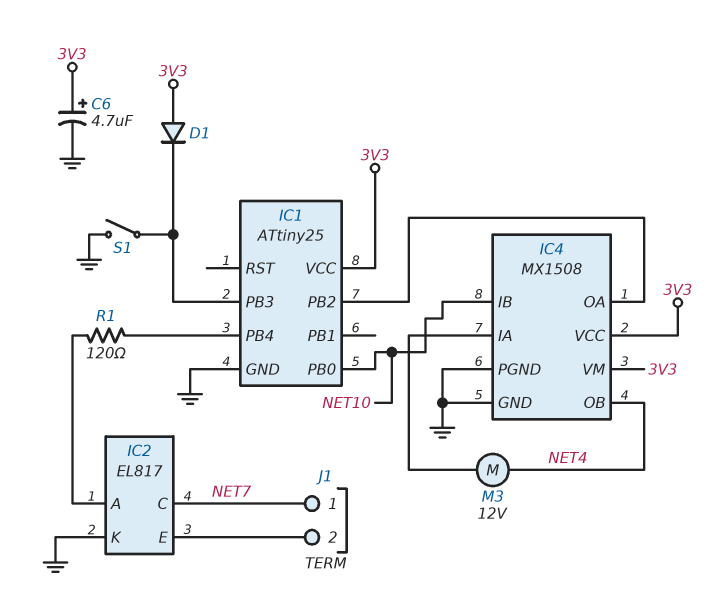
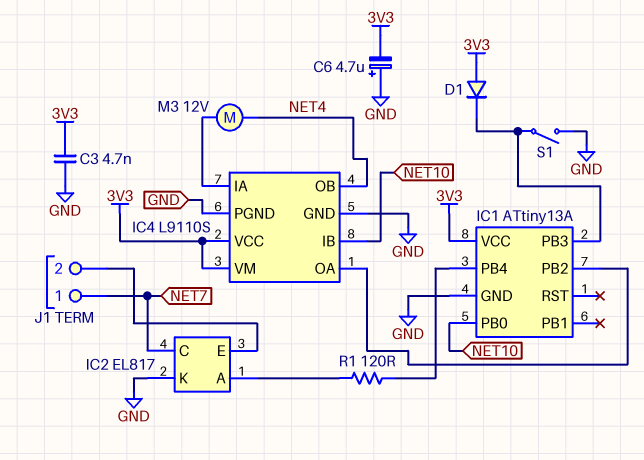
C3: none -> 4.7nF (3V3, GND)
C6: 4.7uF (plus 3V3, minus GND) -> 4.7uF (plus GND, minus 3V3)
IC1: ATtiny25 -> ATtiny13A
IC4: MX1508 -> L9110S

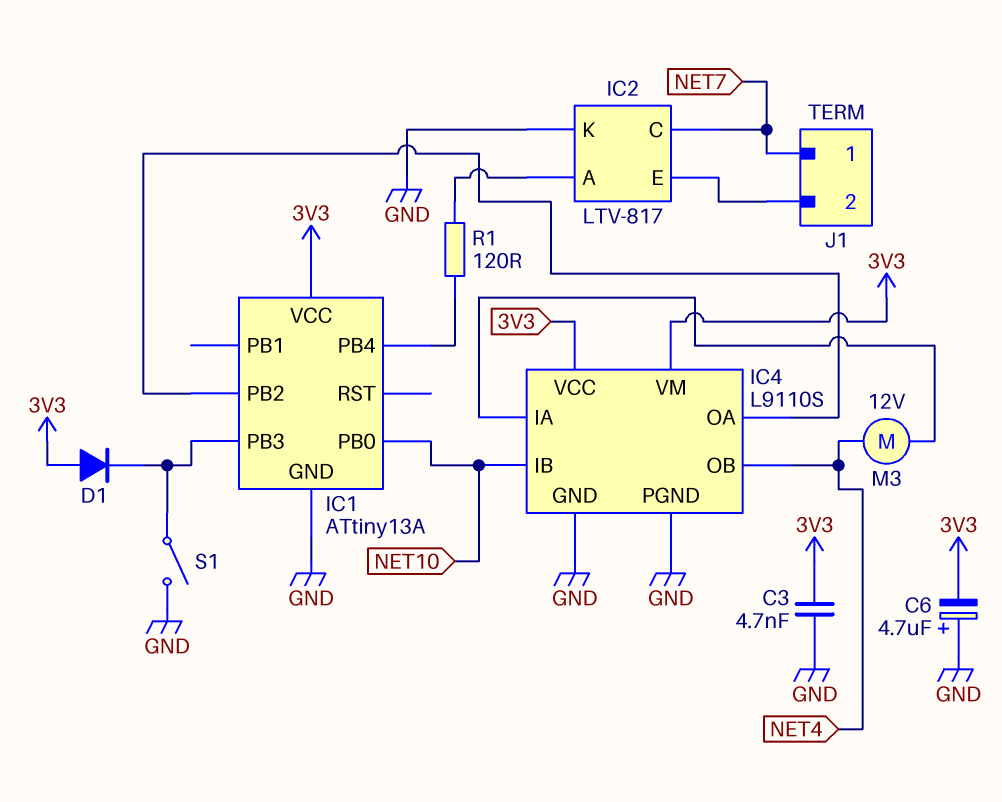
IC2: EL817 -> LTV-817

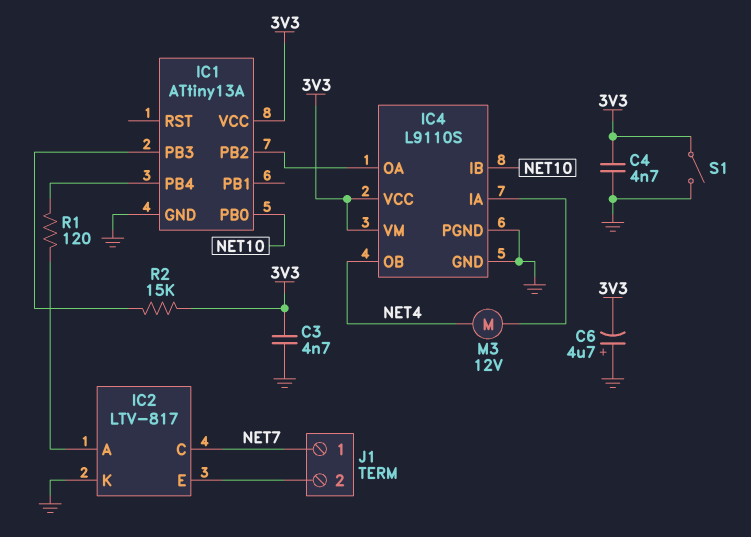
C4: none -> 4.7nF (3V3, GND)
D1: diode (A 3V3, K IC1/PB3) -> none
R2: none -> 15k (3V3, IC1/PB3)
S1: switch (GND, IC1/PB3) -> switch (3V3, GND)

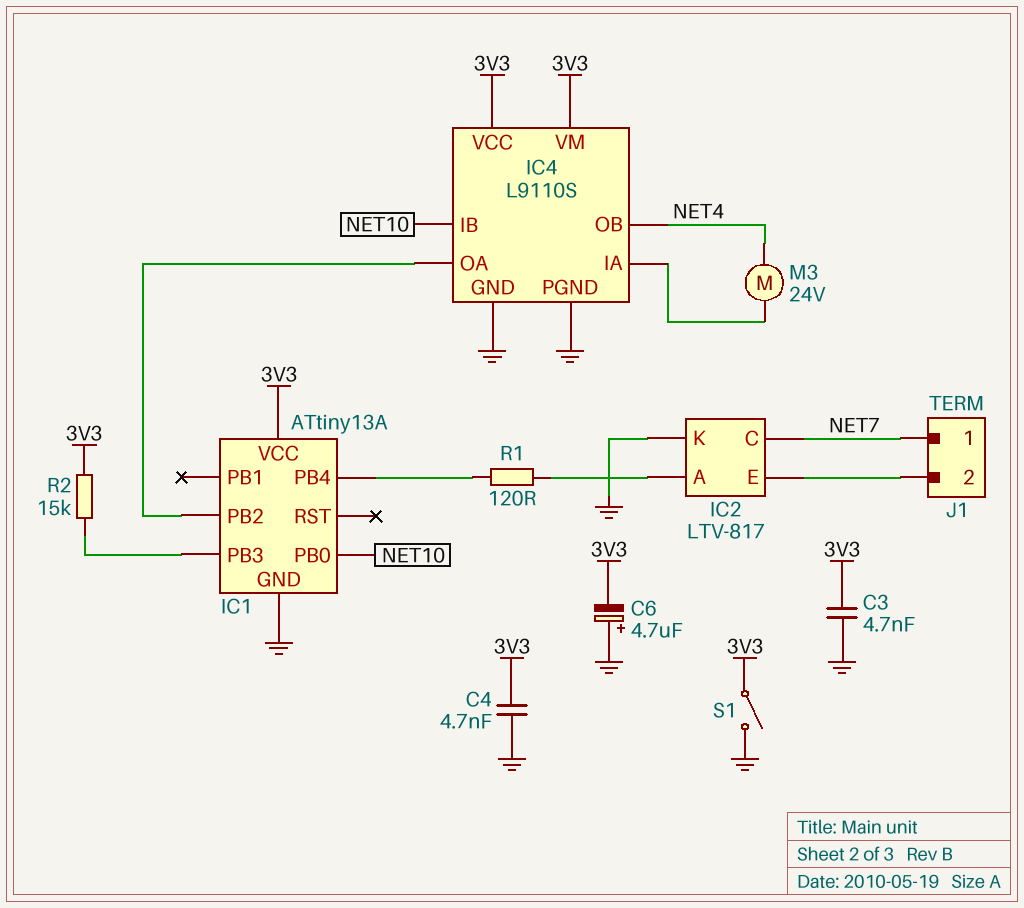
M3: motor 12V (IC4/IA, NET4) -> motor 24V (IC4/IA, NET4)

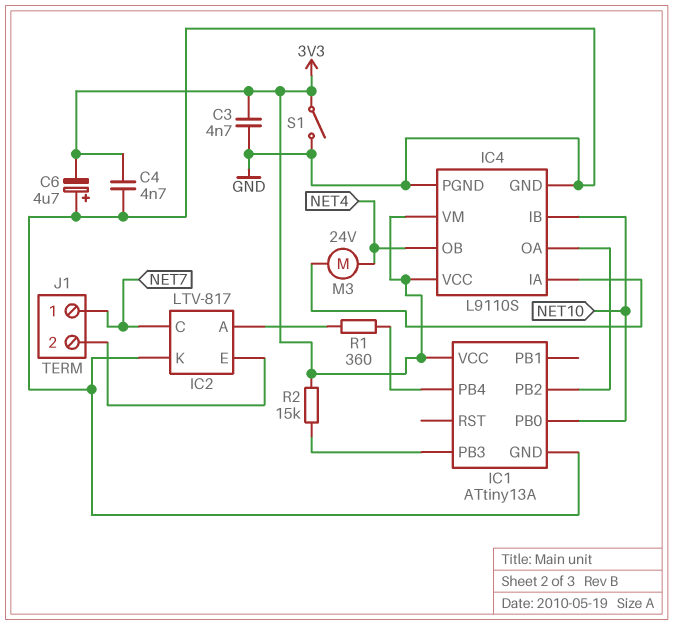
R1: 120 (IC1/PB4, IC2/A) -> 360 (IC1/PB4, IC2/A)

